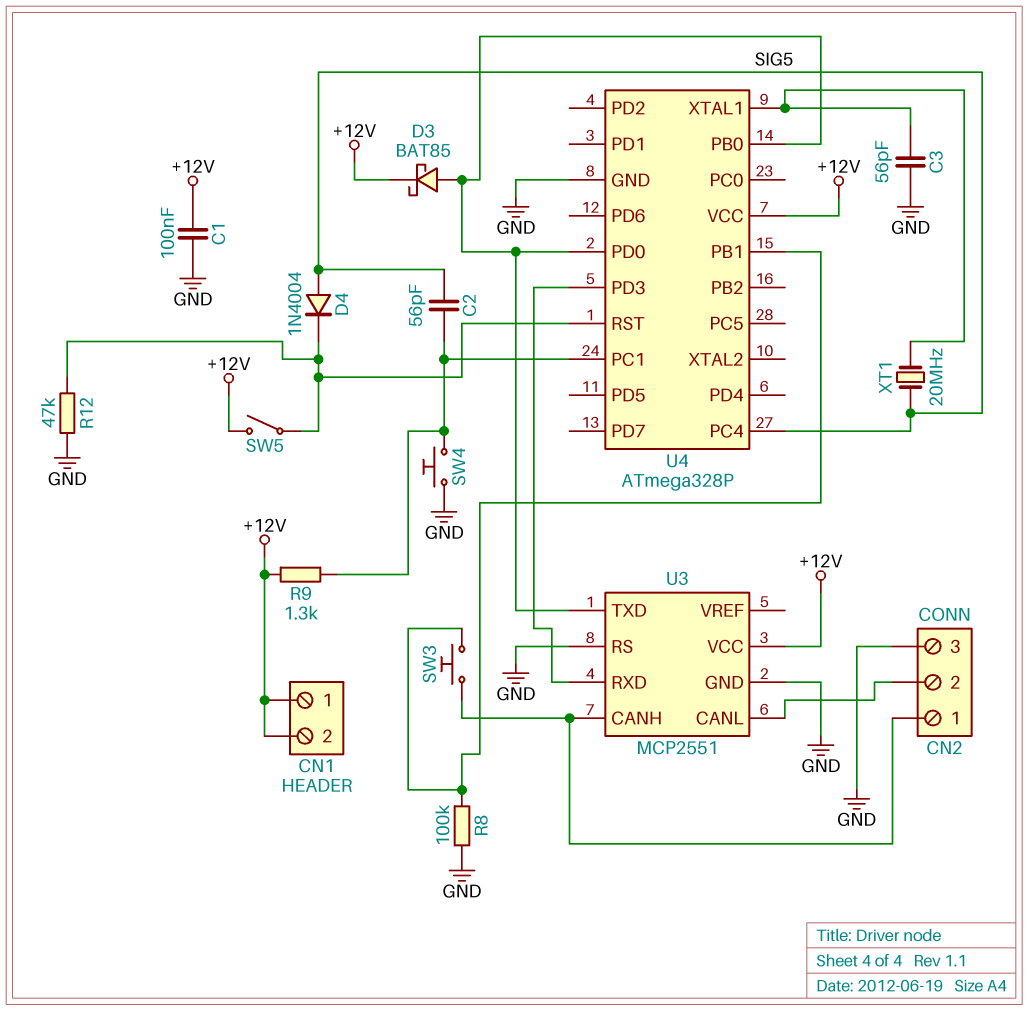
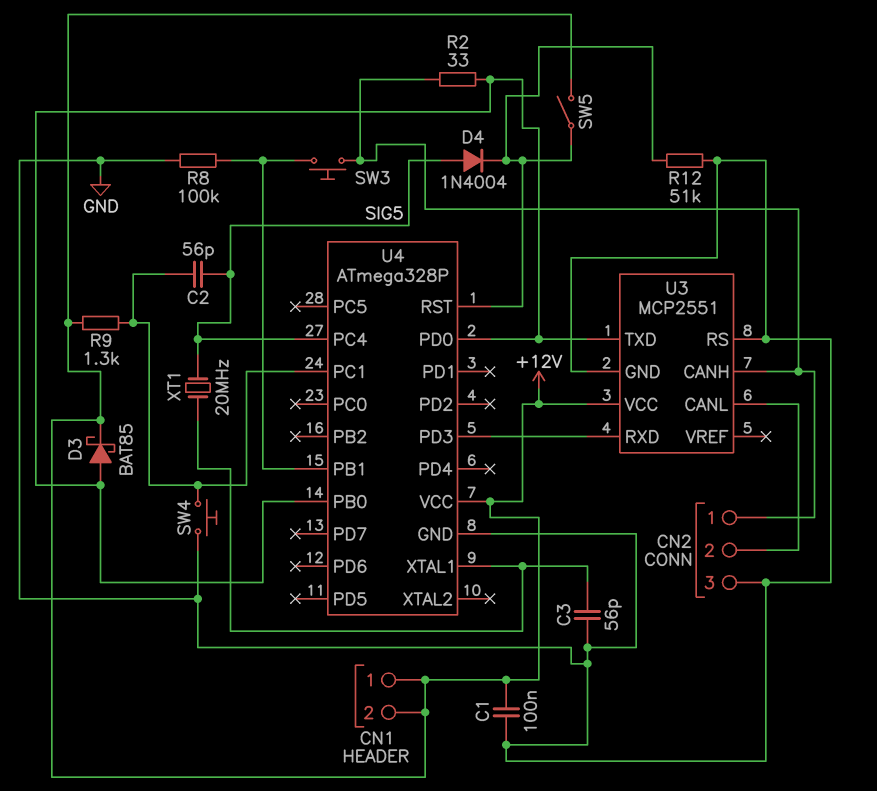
R2: none -> 33 (CN2/1, U3/TXD)
R12: 47k (GND, U4/RST) -> 51k (GND, U4/RST)

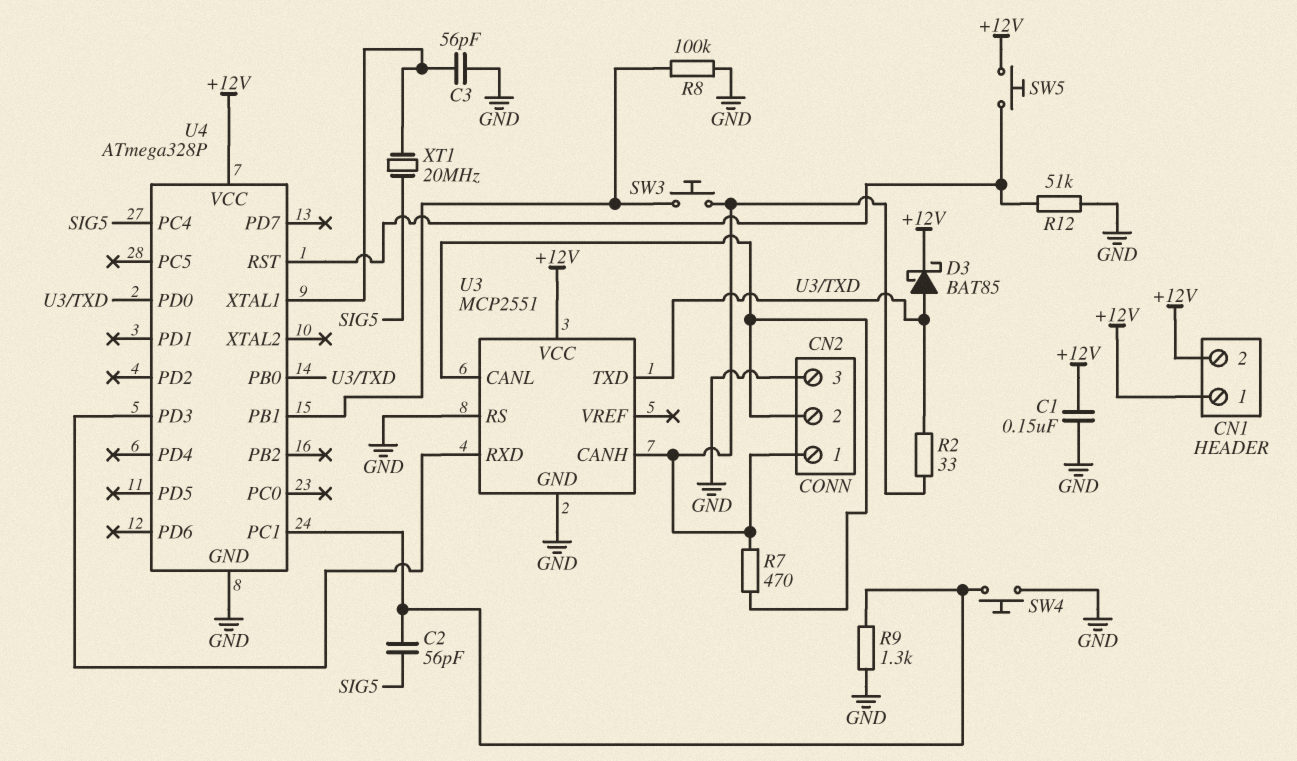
C1: 100nF (+12V, GND) -> 150nF (+12V, GND)
D4: diode 1N4004 (A SIG5, K U4/RST) -> none
R7: none -> 470 (CN2/1, CN2/2)
R9: 1.3k (+12V, U4/PC1) -> 1.3k (GND, U4/PC1)
SW5: switch (+12V, U4/RST) -> button (+12V, U4/RST)

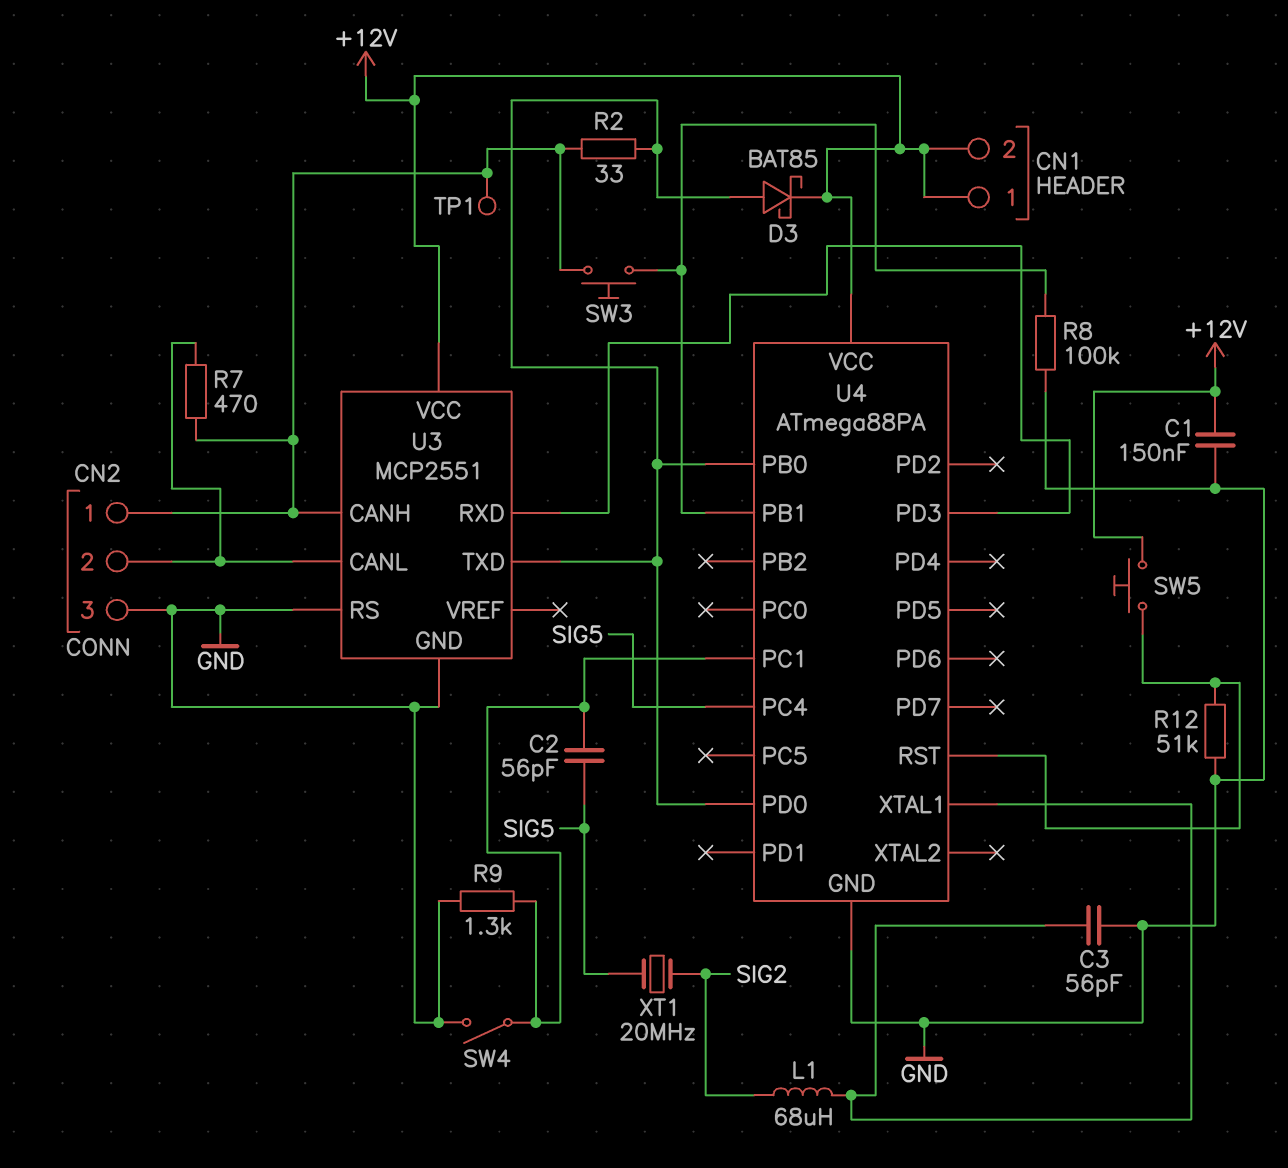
L1: none -> 68uH (SIG2, U4/XTAL1)
SW4: button (GND, U4/PC1) -> switch (GND, U4/PC1)
TP1: none -> test point (CN2/1)
U4: ATmega328P -> ATmega88PA
XT1: 20MHz (SIG5, U4/XTAL1) -> 20MHz (SIG2, SIG5)

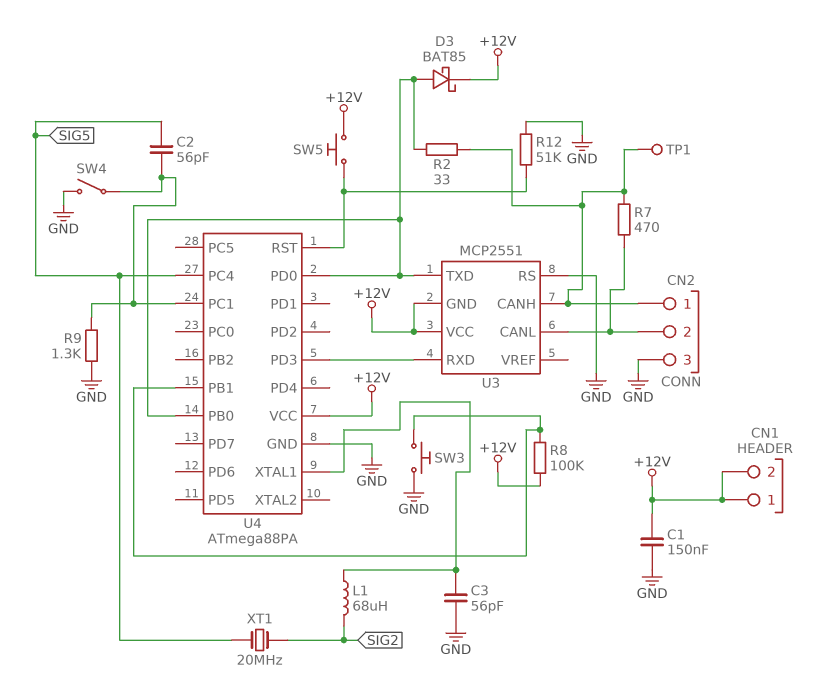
R8: 100k (GND, U4/PB1) -> 100k (+12V, U4/PB1)
SW3: button (CN2/1, U4/PB1) -> button (GND, U4/PB1)
U3 pin GND: GND -> +12V

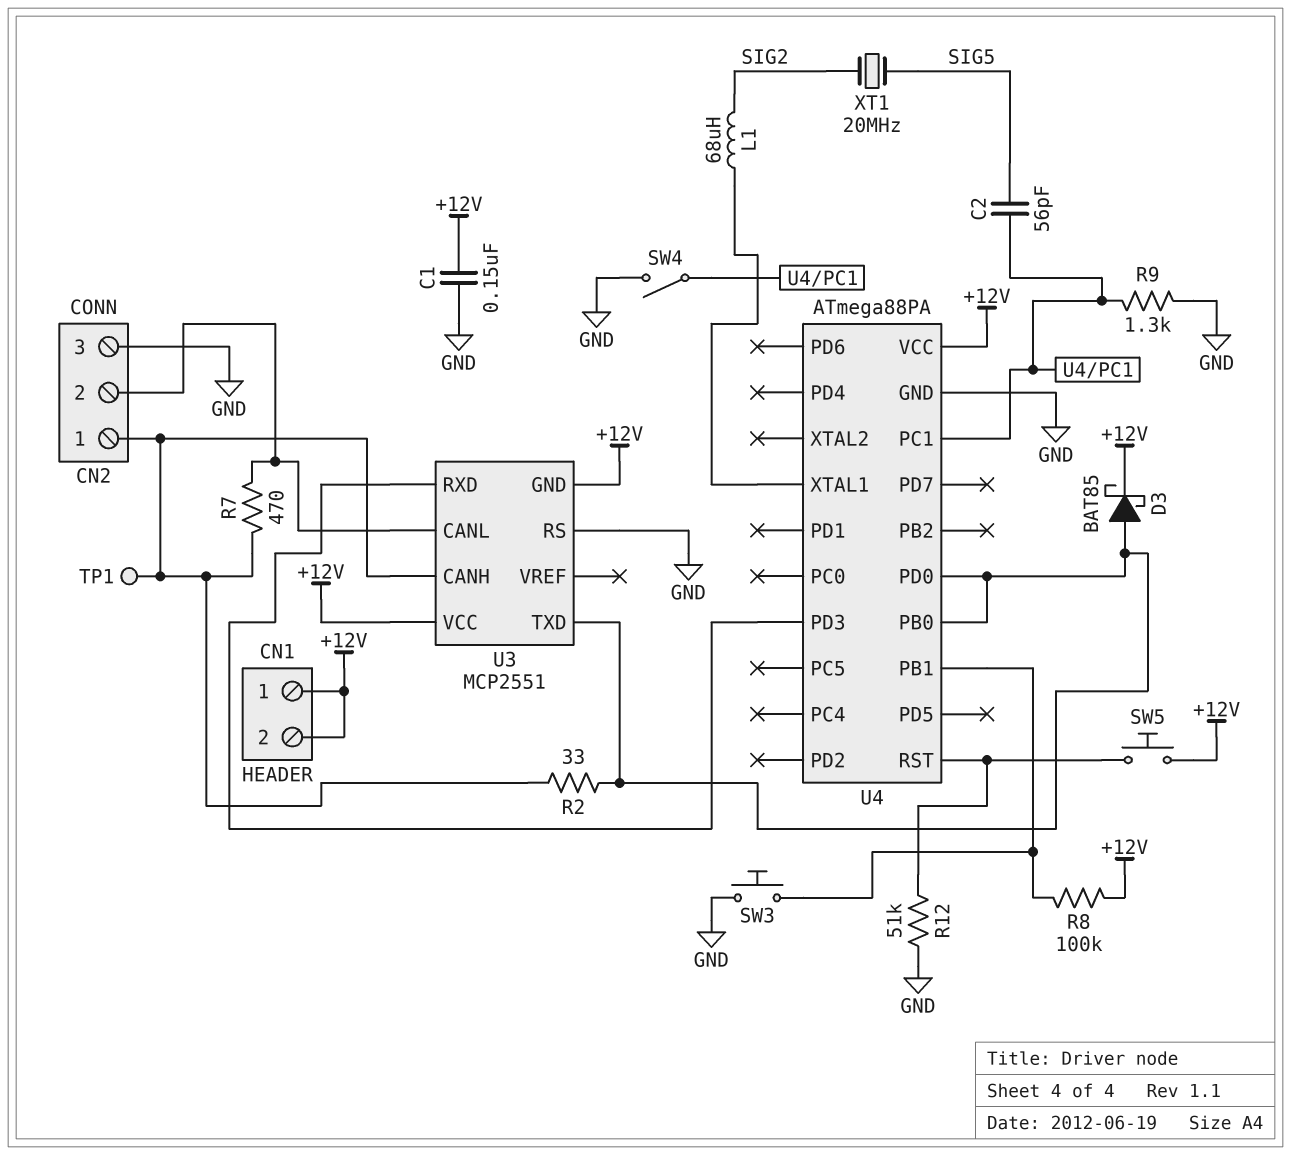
C3: 56pF (GND, U4/XTAL1) -> none
U4 pin PC4: SIG5 -> none

